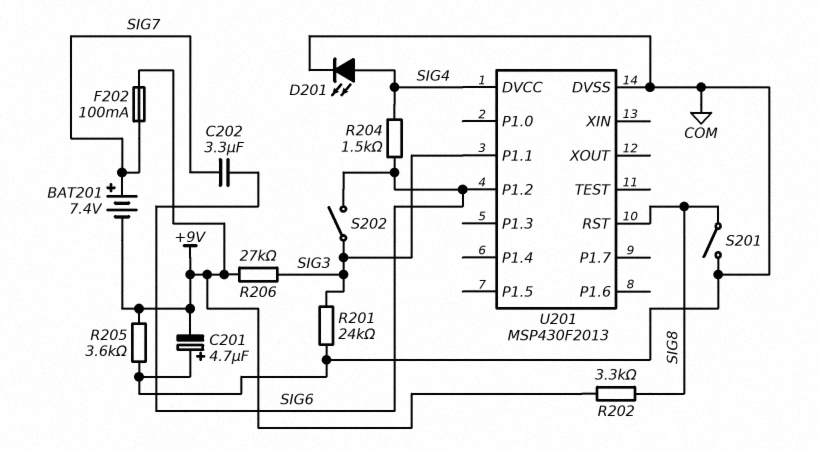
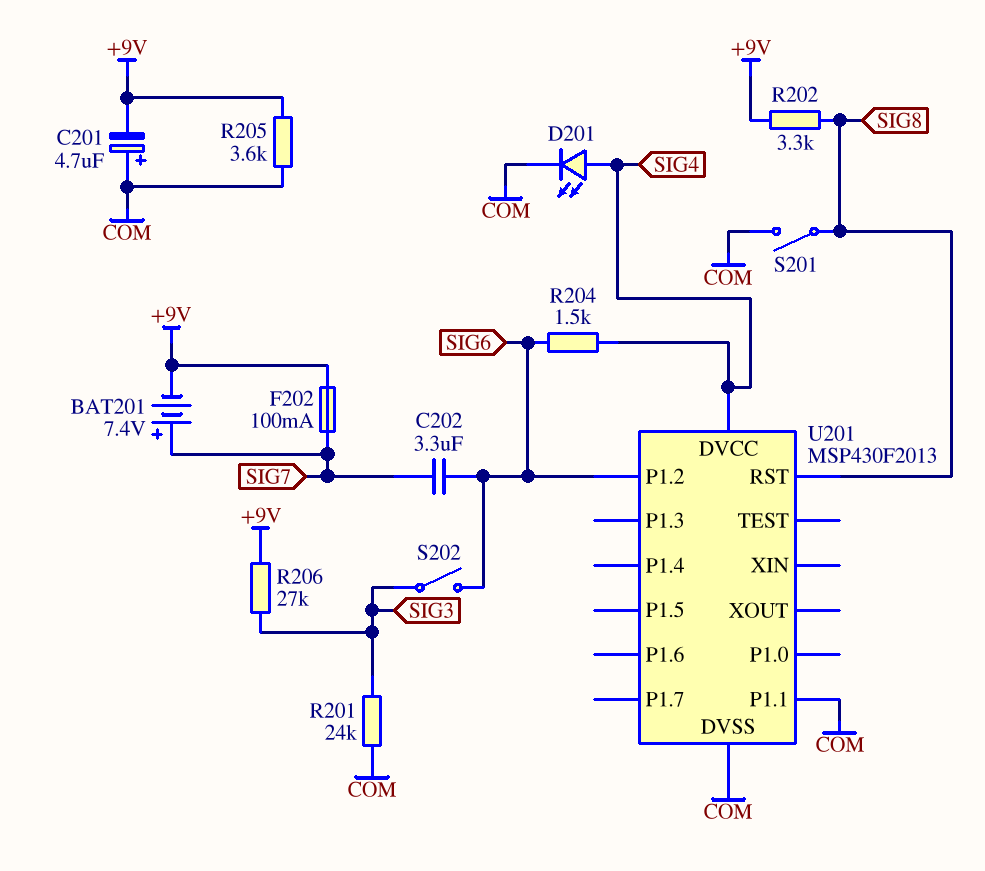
U201 pin P1.1: SIG3 -> COM

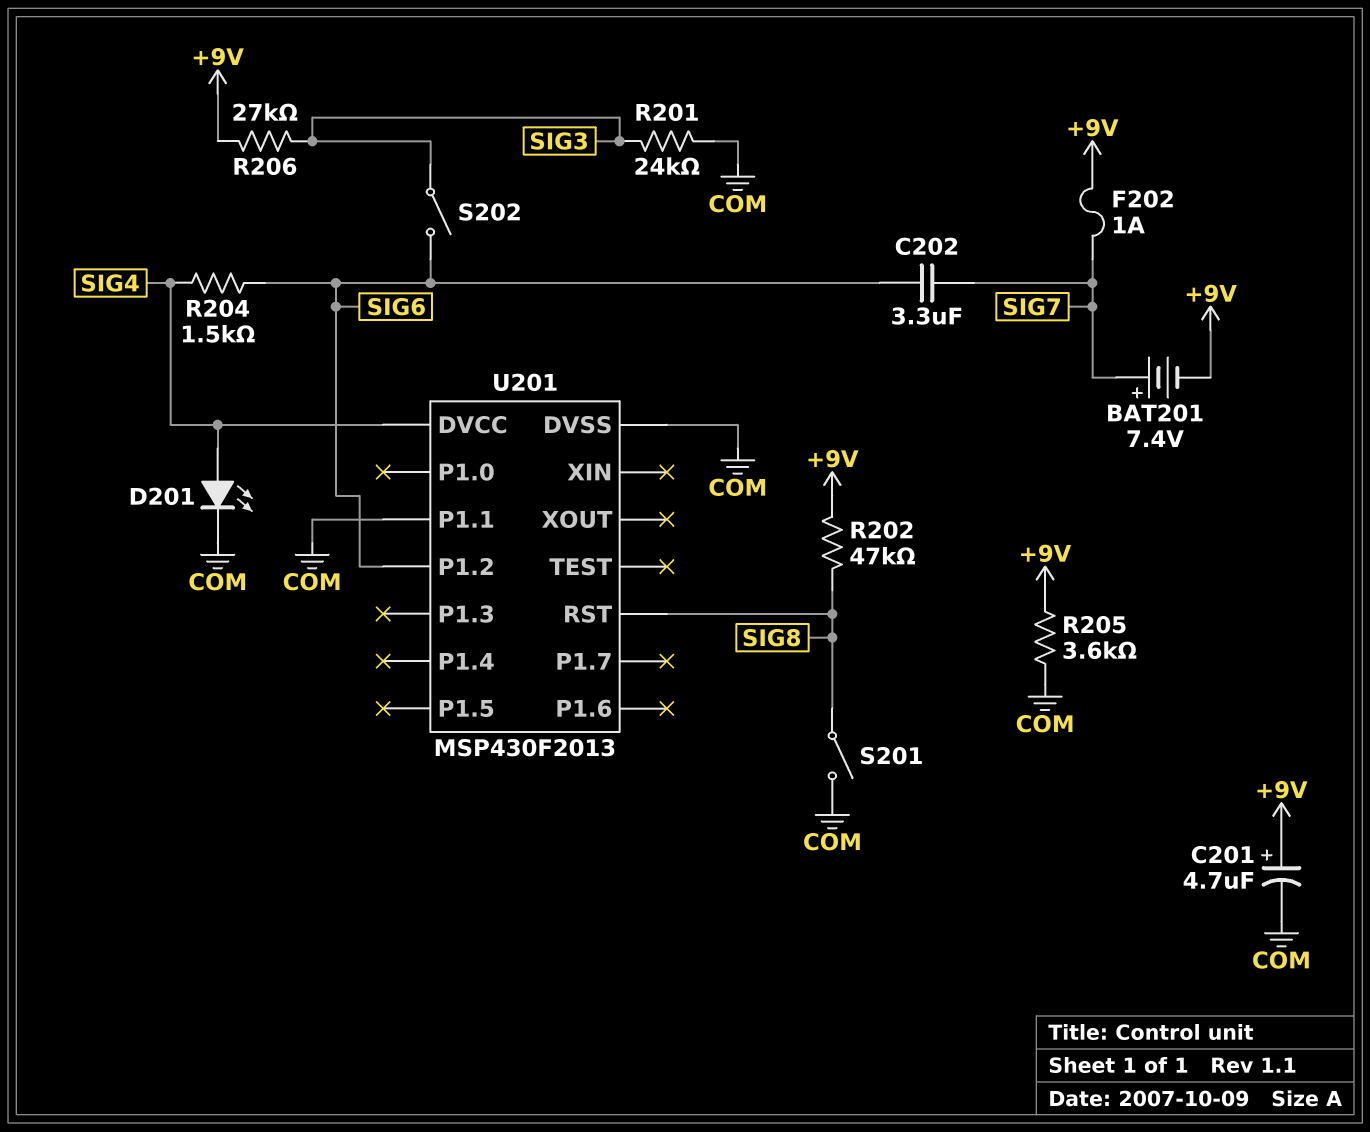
C201: 4.7uF (plus COM, minus +9V) -> 4.7uF (plus +9V, minus COM)
F202: 100mA (+9V, SIG7) -> 1A (+9V, SIG7)
R202: 3.3k (+9V, SIG8) -> 47k (+9V, SIG8)

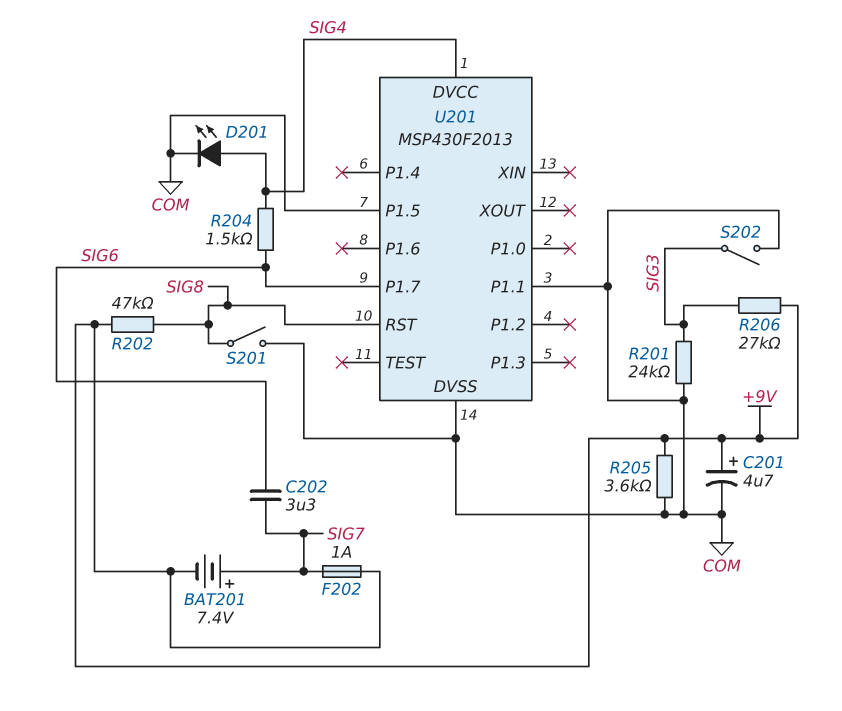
S202: switch (SIG3, SIG6) -> switch (COM, SIG3)
U201 pin P1.2: SIG6 -> none
U201 pin P1.5: none -> COM
U201 pin P1.7: none -> SIG6

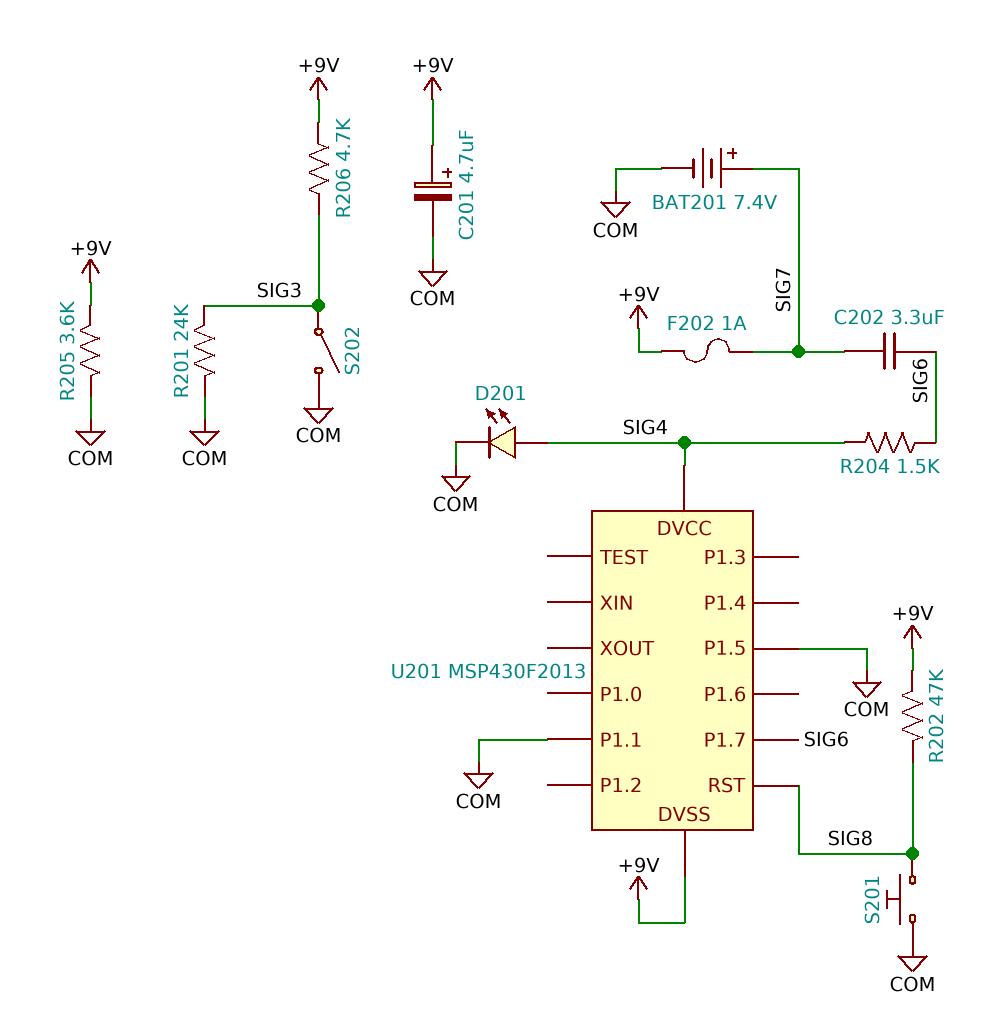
BAT201: 7.4V (plus SIG7, minus +9V) -> 7.4V (plus SIG7, minus COM)
R206: 27k (+9V, SIG3) -> 4.7k (+9V, SIG3)
S201: switch (COM, SIG8) -> button (COM, SIG8)
U201 pin DVSS: COM -> +9V

